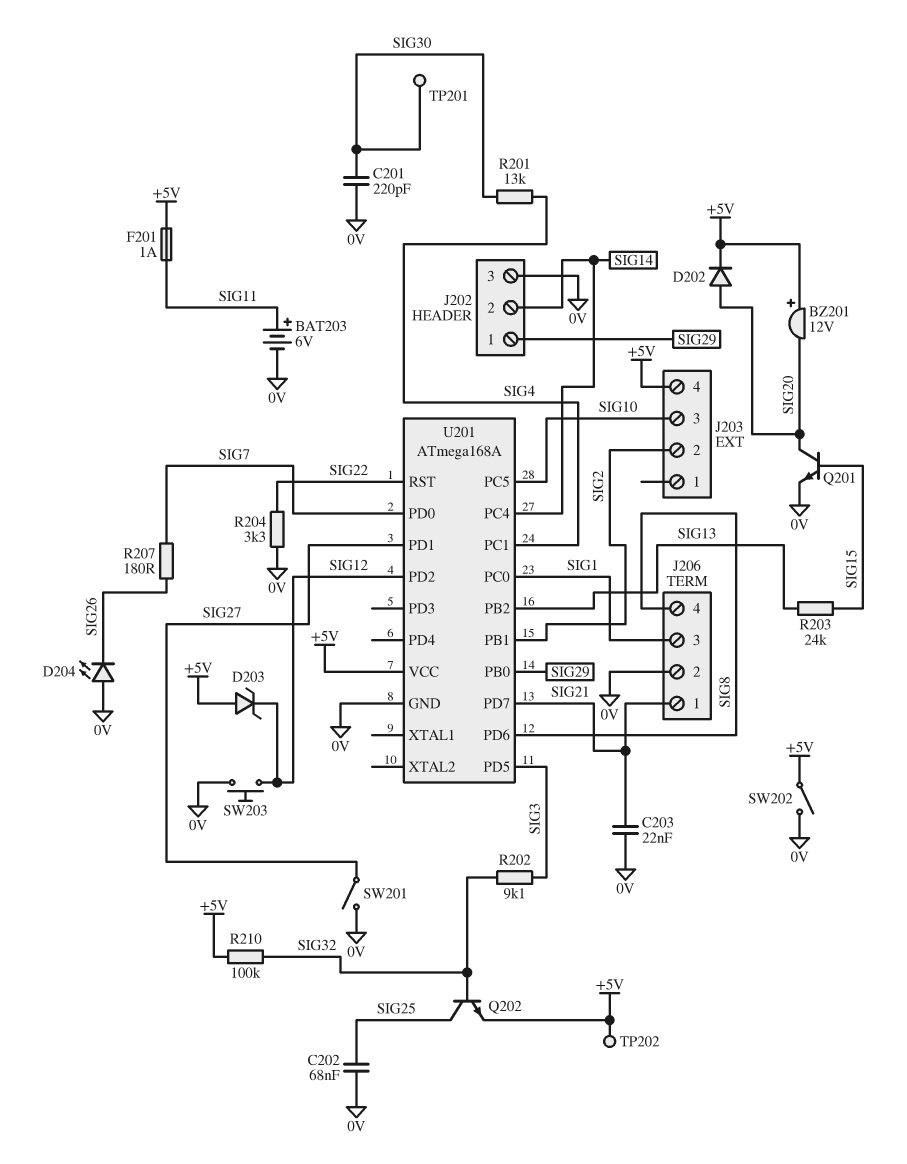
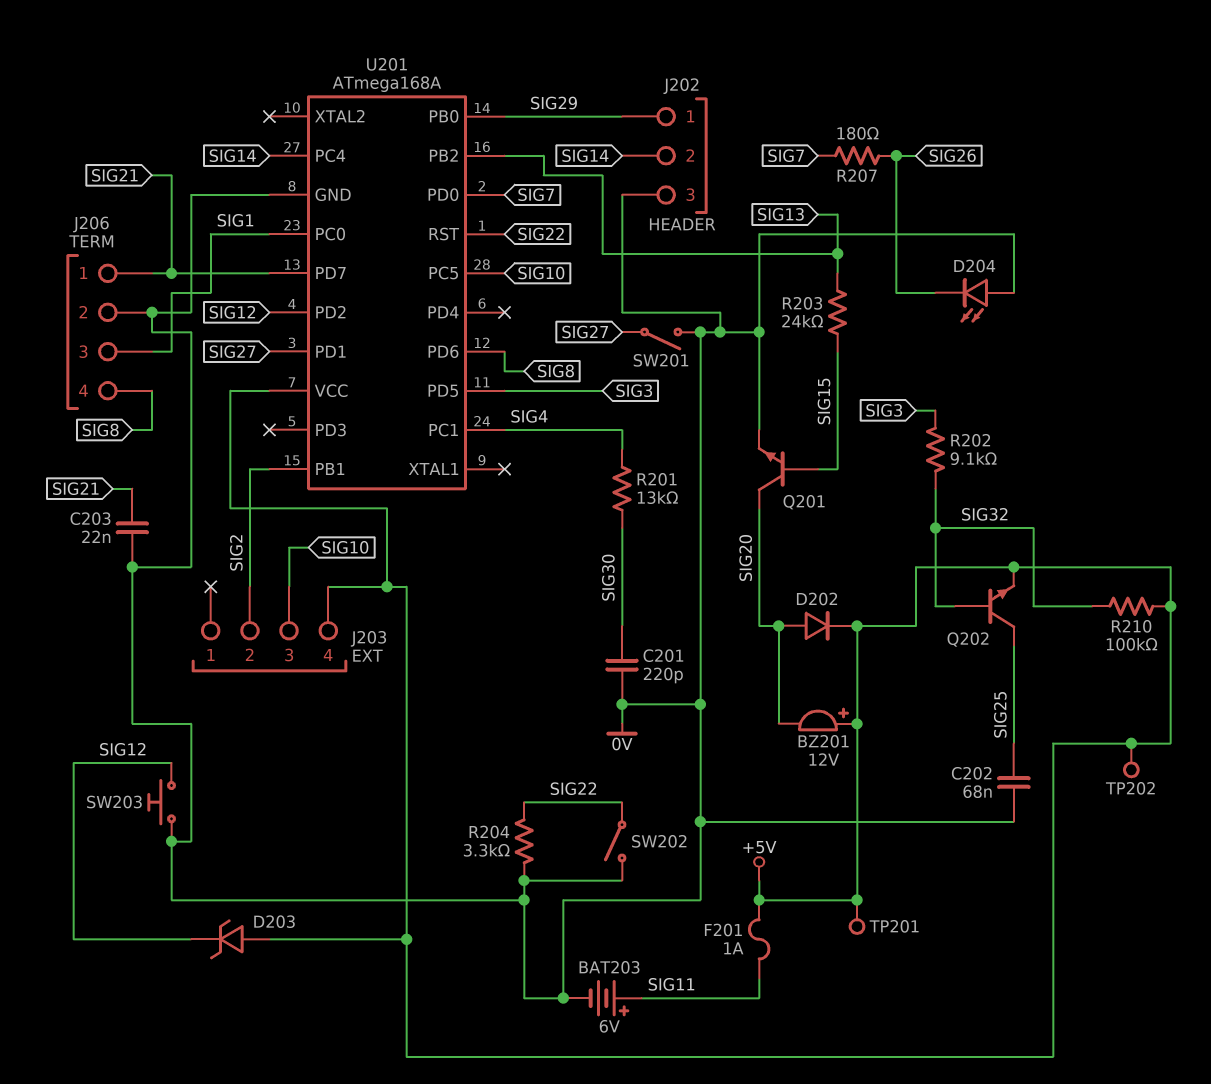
SW202: switch (+5V, 0V) -> switch (0V, SIG22)
TP201: test point (SIG30) -> test point (+5V)

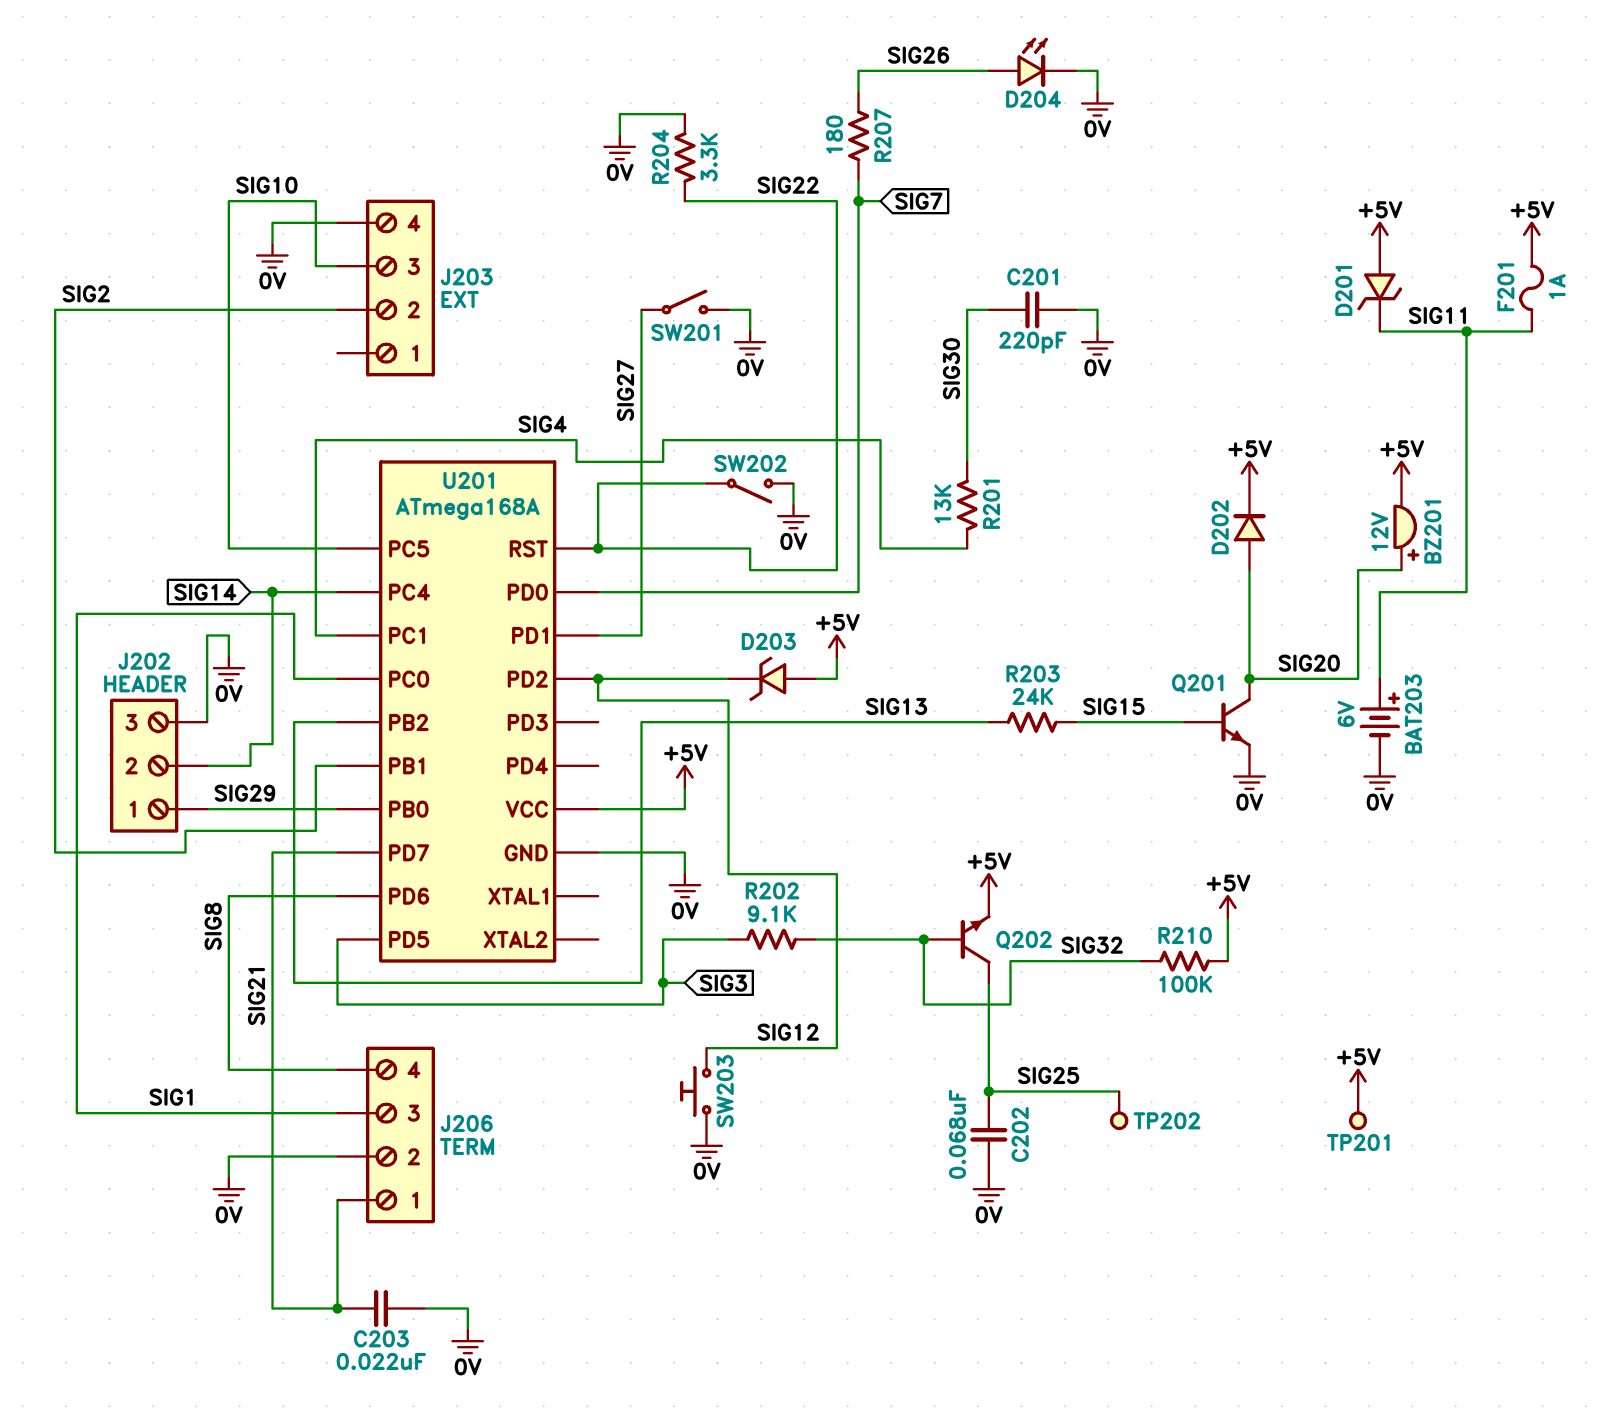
BZ201: buzzer 12V (plus +5V, minus SIG20) -> buzzer 12V (plus SIG20, minus +5V)
D201: none -> zener (A +5V, K SIG11)
D204: LED (A 0V, K SIG26) -> LED (A SIG26, K 0V)
J203 pin 4: +5V -> 0V
TP202: test point (+5V) -> test point (SIG25)

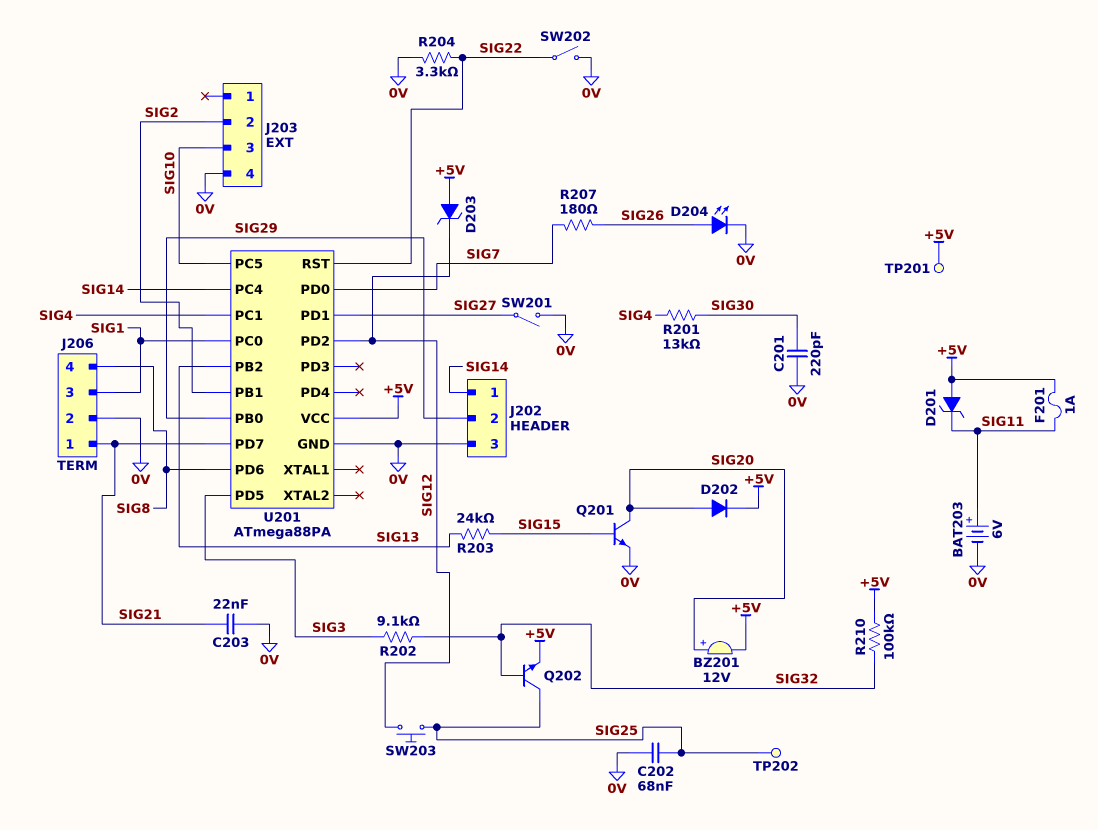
J202 pin 1: SIG29 -> SIG14
J202 pin 2: SIG14 -> SIG29
SW203: button (0V, SIG12) -> button (SIG12, SIG25)
U201: ATmega168A -> ATmega88PA

